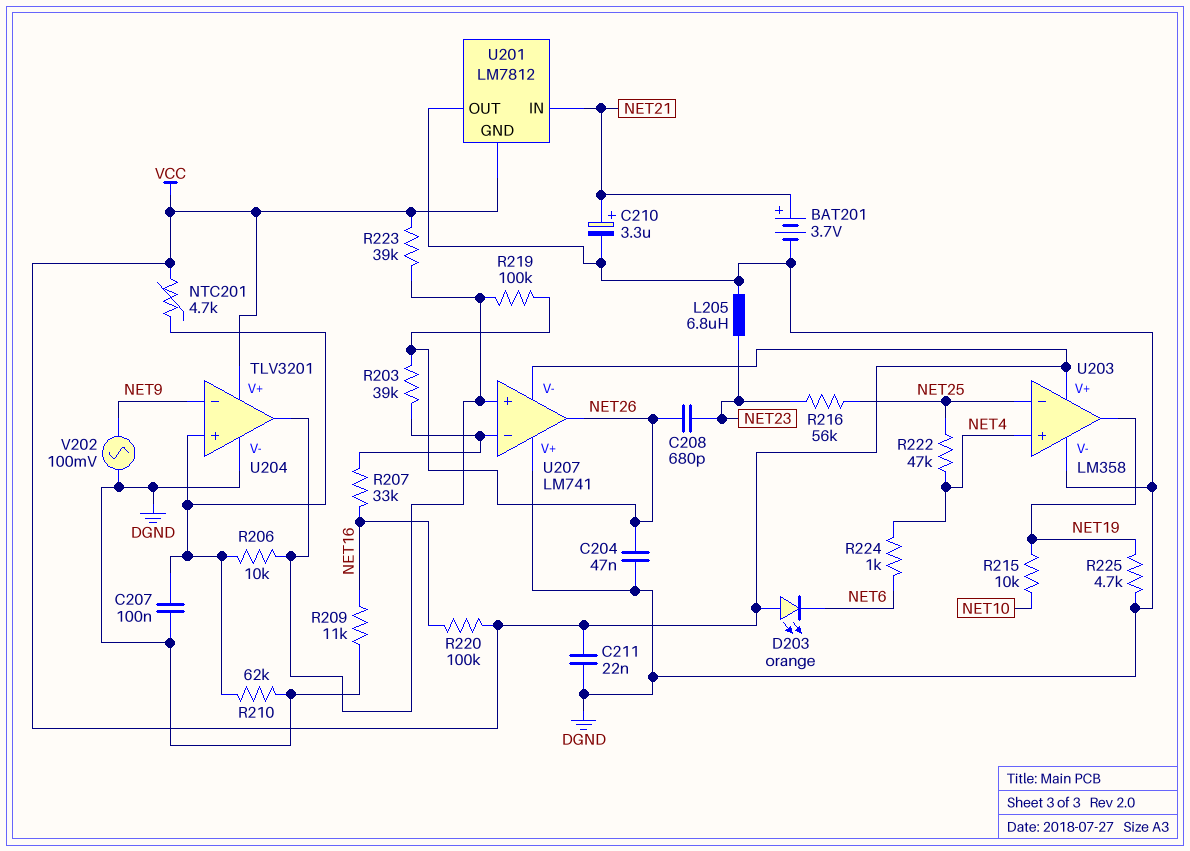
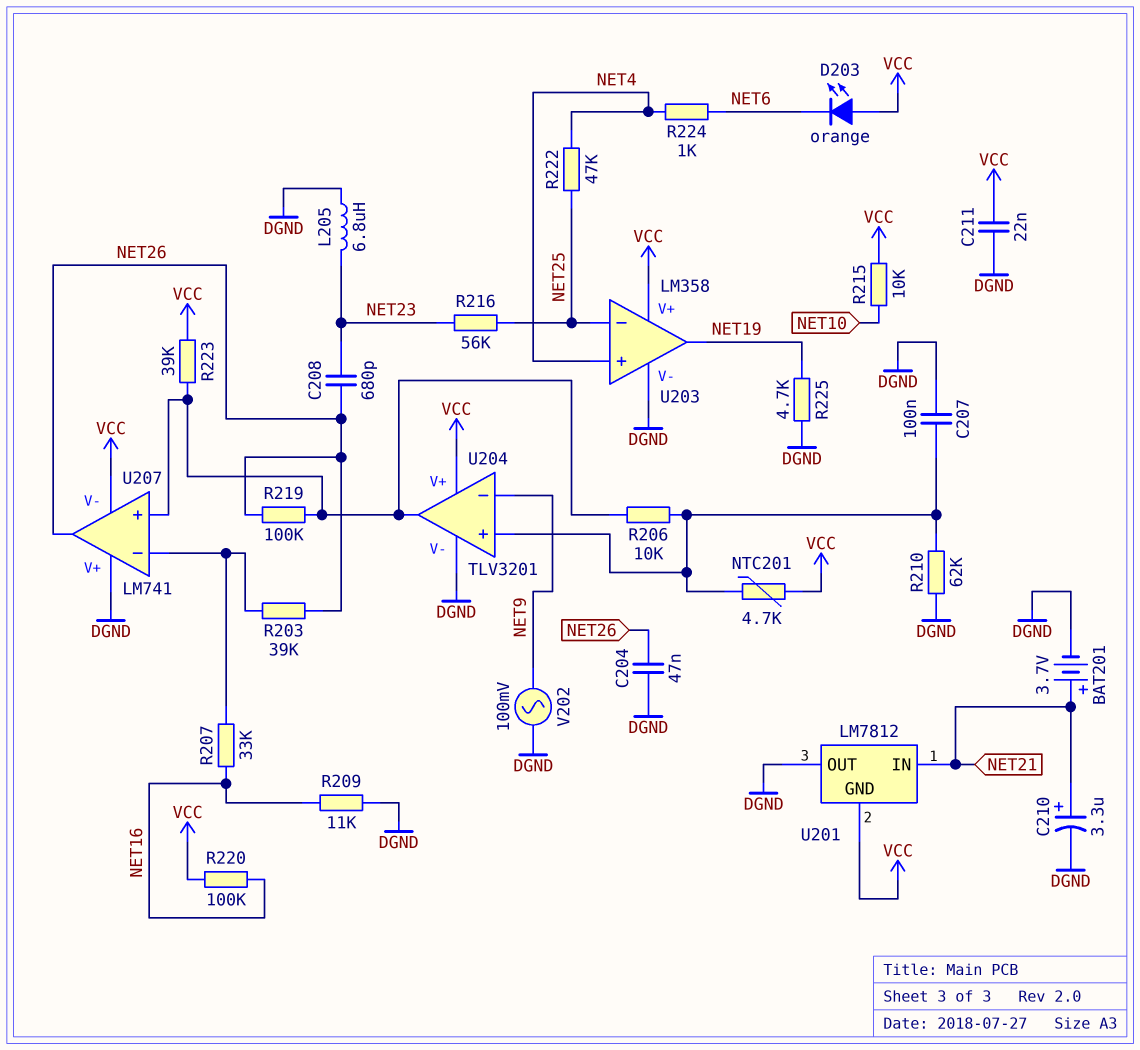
R215: 10k (NET10, NET19) -> 10k (NET10, VCC)

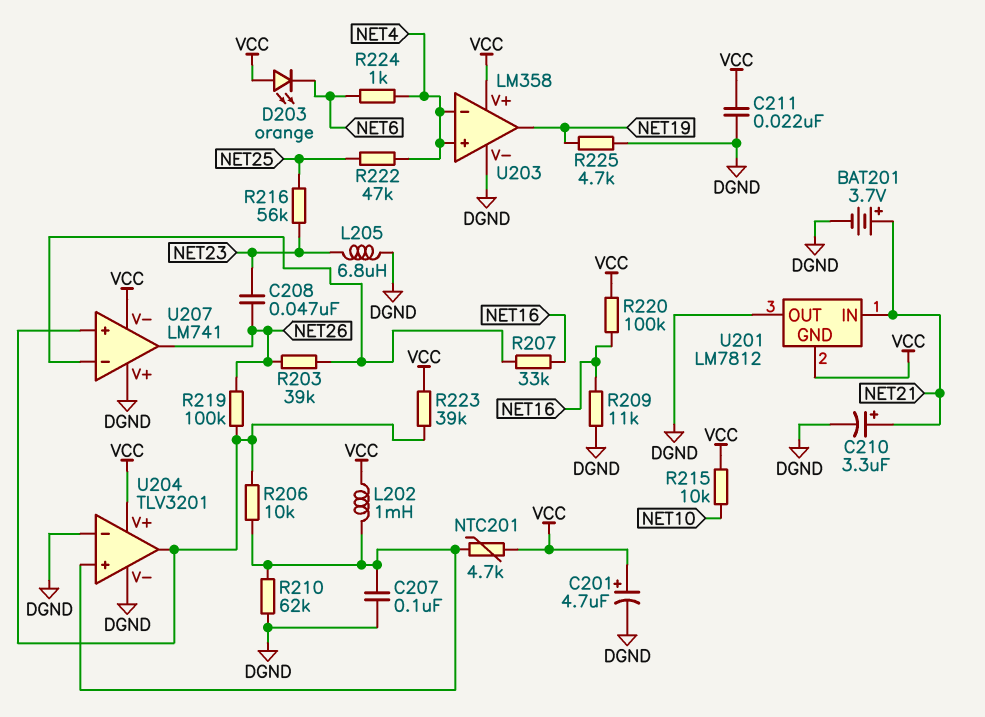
C201: none -> 4.7uF (plus VCC, minus DGND)
C204: 47nF (DGND, NET26) -> none
C208: 680pF (NET23, NET26) -> 47nF (NET23, NET26)
L202: none -> 1mH (U204/in+, VCC)
U203 pin in-: NET25 -> NET4
U204 pin in-: NET9 -> DGND
V202: AC 100mV (DGND, NET9) -> none

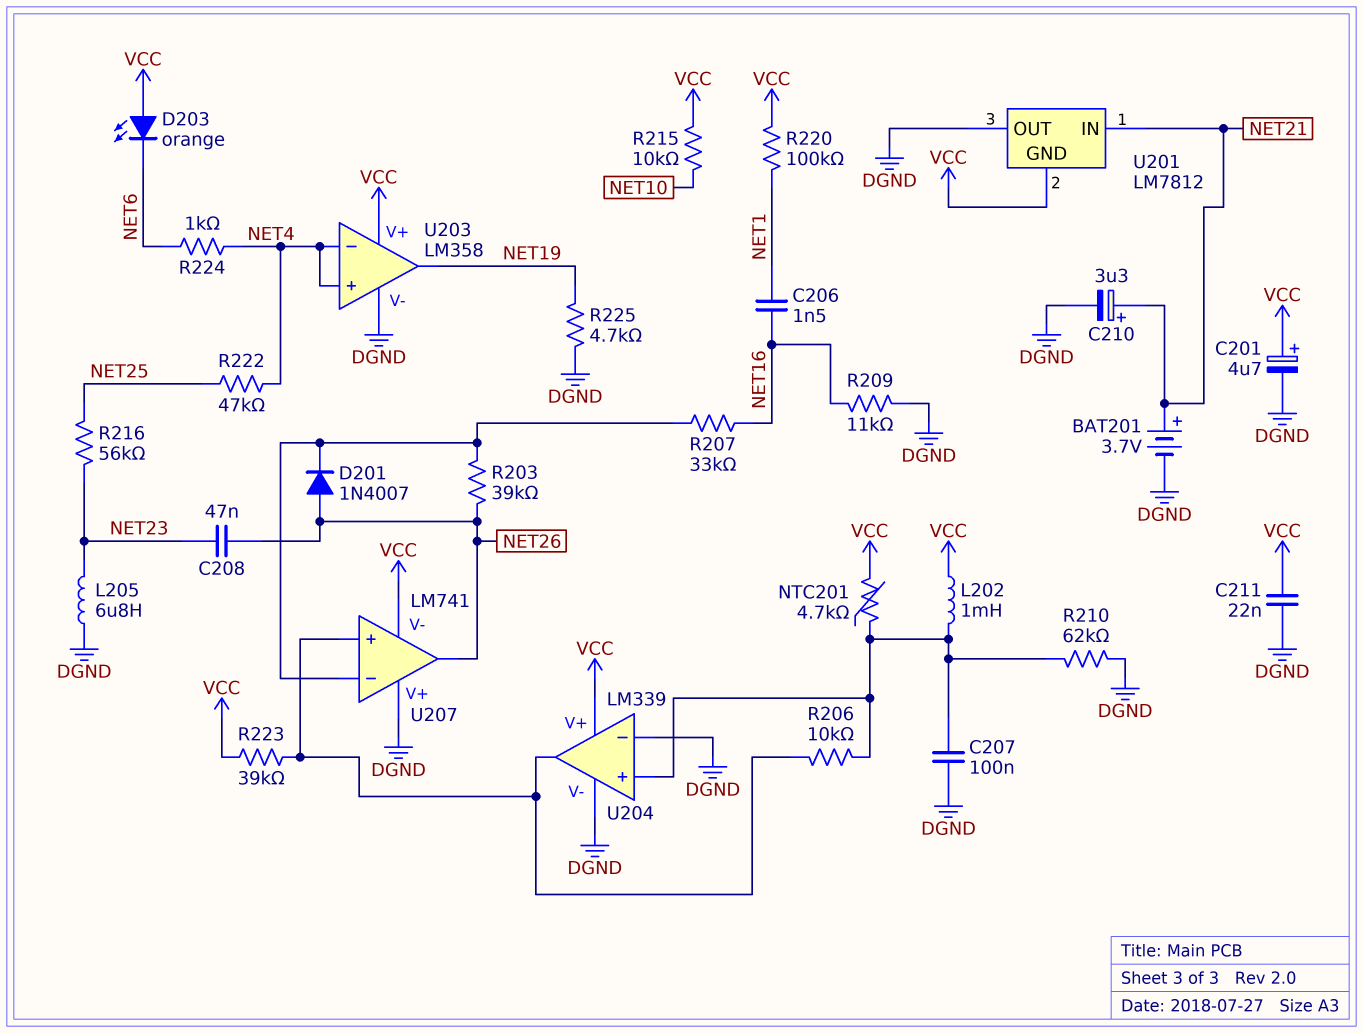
C206: none -> 1.5nF (NET1, NET16)
D201: none -> diode 1N4007 (A NET26, K U207/in-)
R219: 100k (NET26, U204/out) -> none
R220: 100k (NET16, VCC) -> 100k (NET1, VCC)
U204: TLV3201 -> LM339

